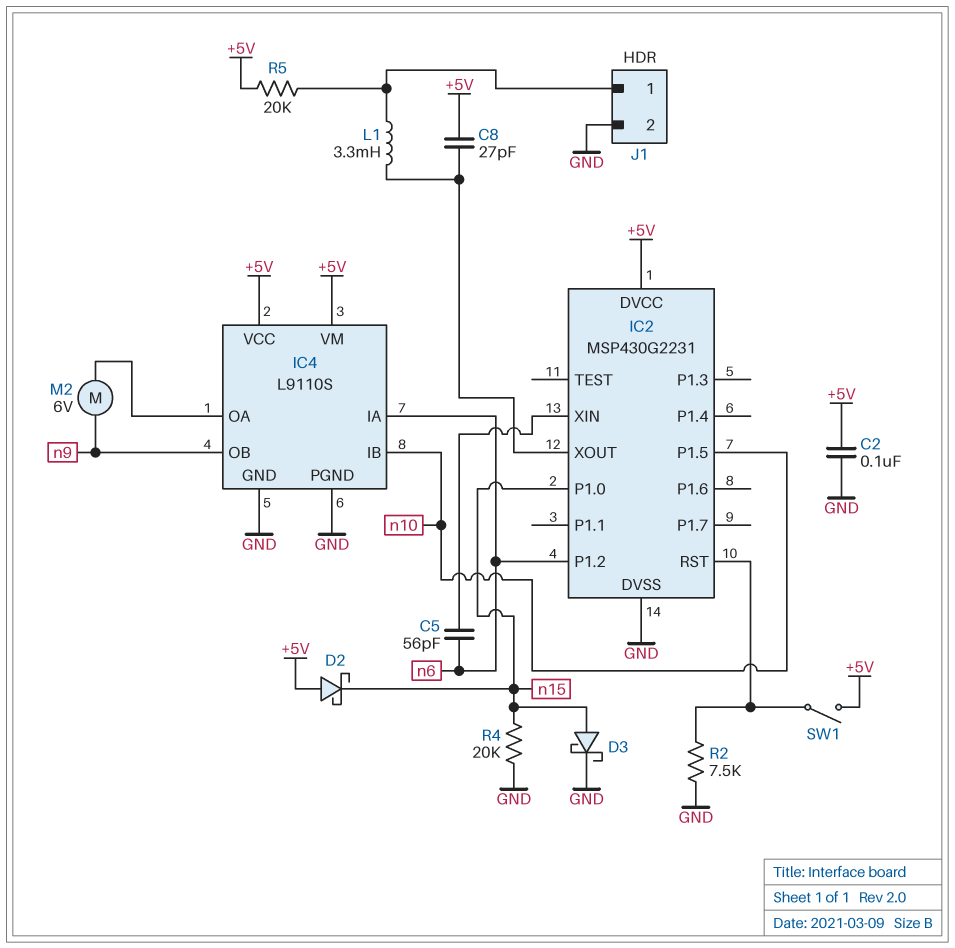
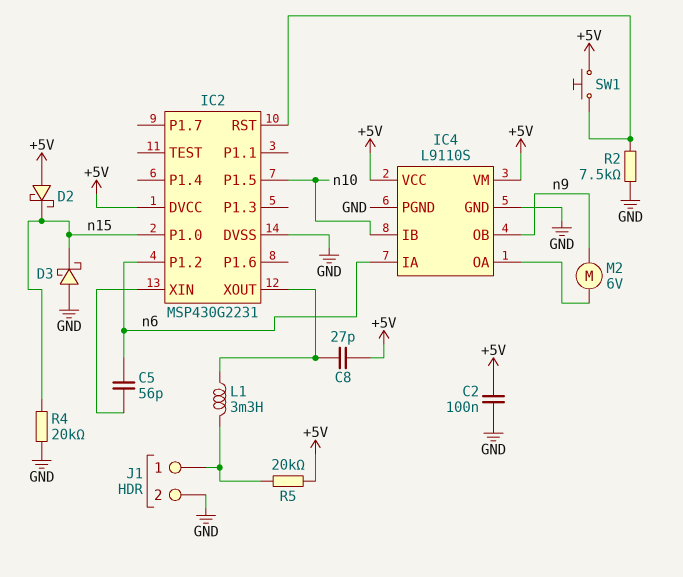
D3: schottky (A n15, K GND) -> schottky (A GND, K n15)
SW1: switch (+5V, IC2/RST) -> button (+5V, IC2/RST)

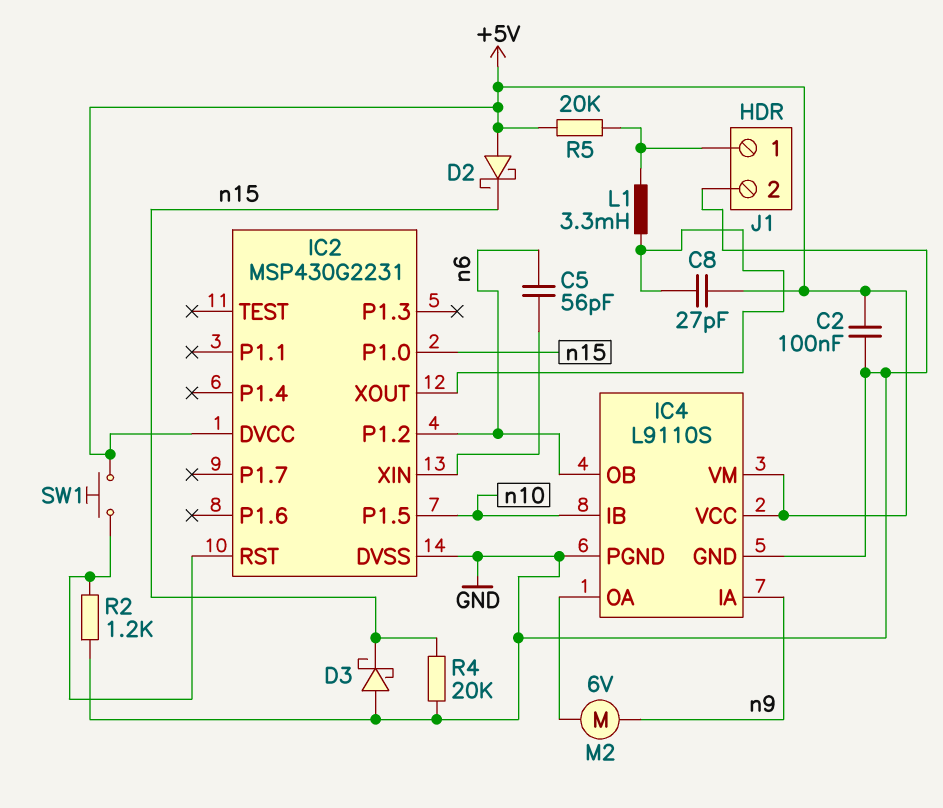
IC4 pin IA: n6 -> n9
IC4 pin OB: n9 -> n6
R2: 7.5k (GND, IC2/RST) -> 1.2k (GND, IC2/RST)

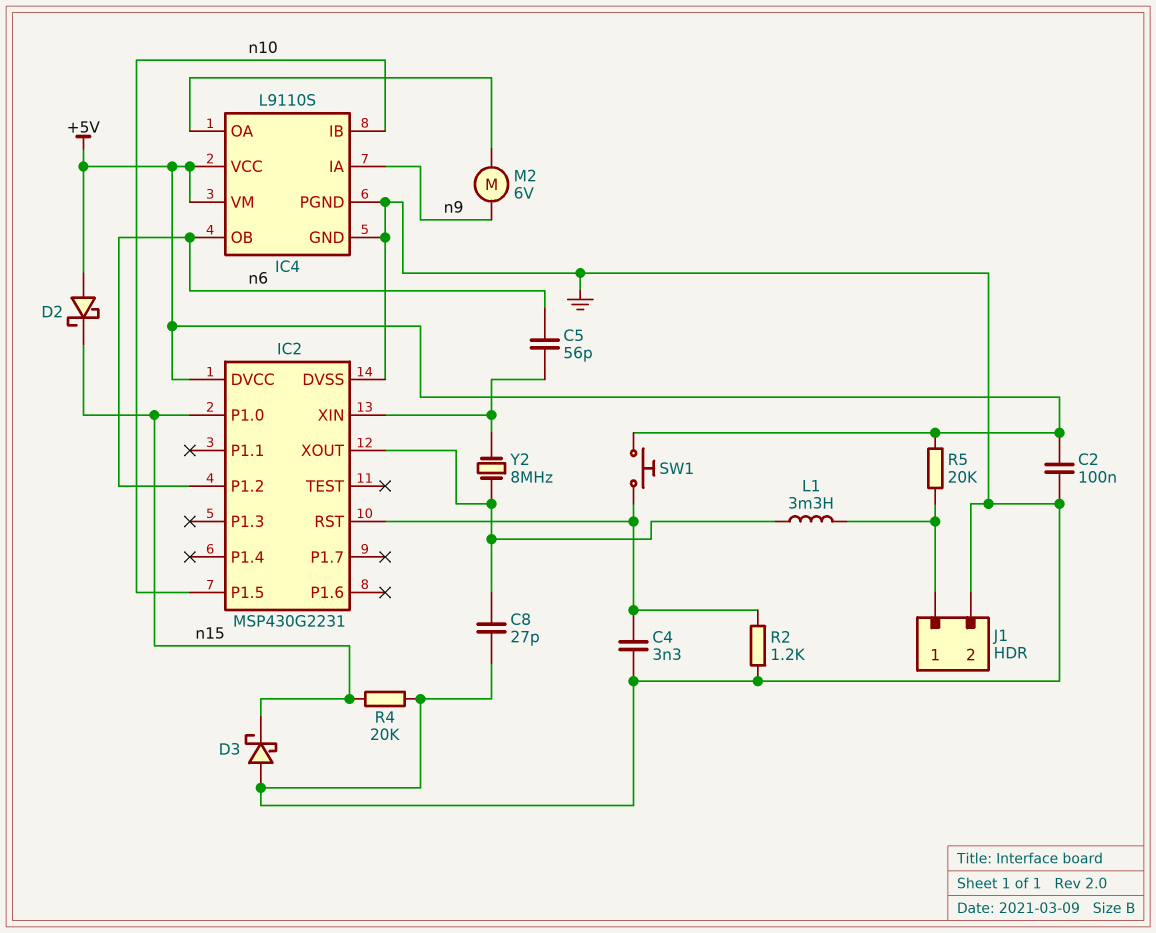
C4: none -> 3.3nF (GND, IC2/RST)
C8: 27pF (+5V, IC2/XOUT) -> 27pF (GND, IC2/XOUT)
Y2: none -> 8MHz (IC2/XIN, IC2/XOUT)

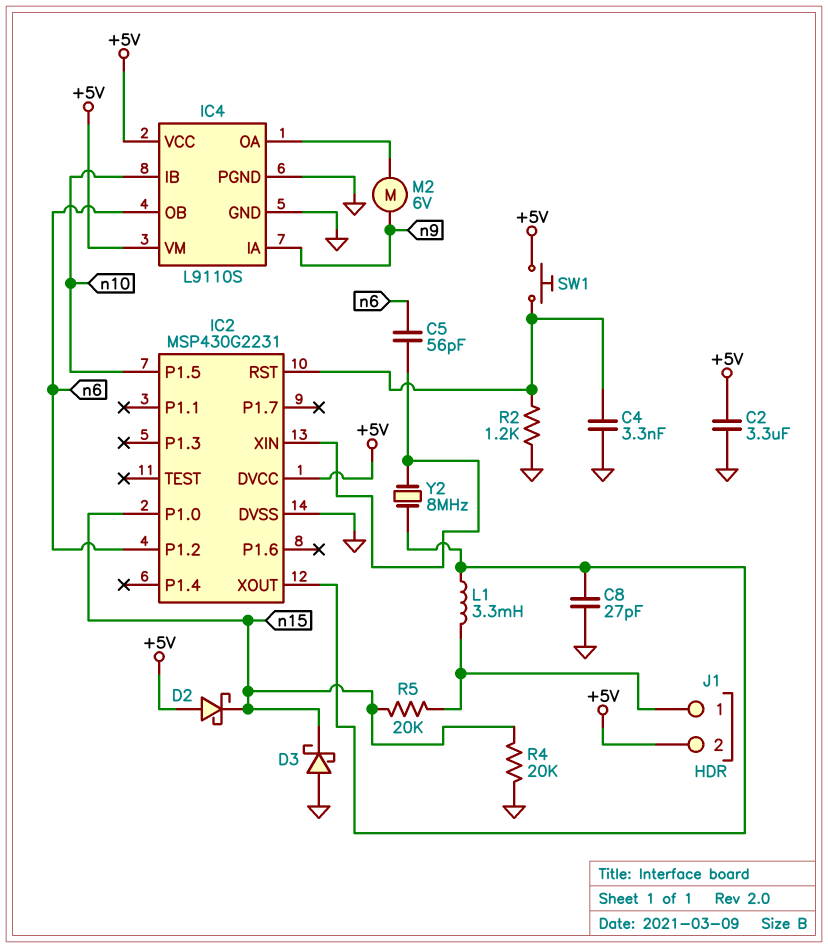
C2: 100nF (+5V, GND) -> 3.3uF (+5V, GND)
J1 pin 2: GND -> +5V
R5: 20k (+5V, J1/1) -> 20k (J1/1, n15)

